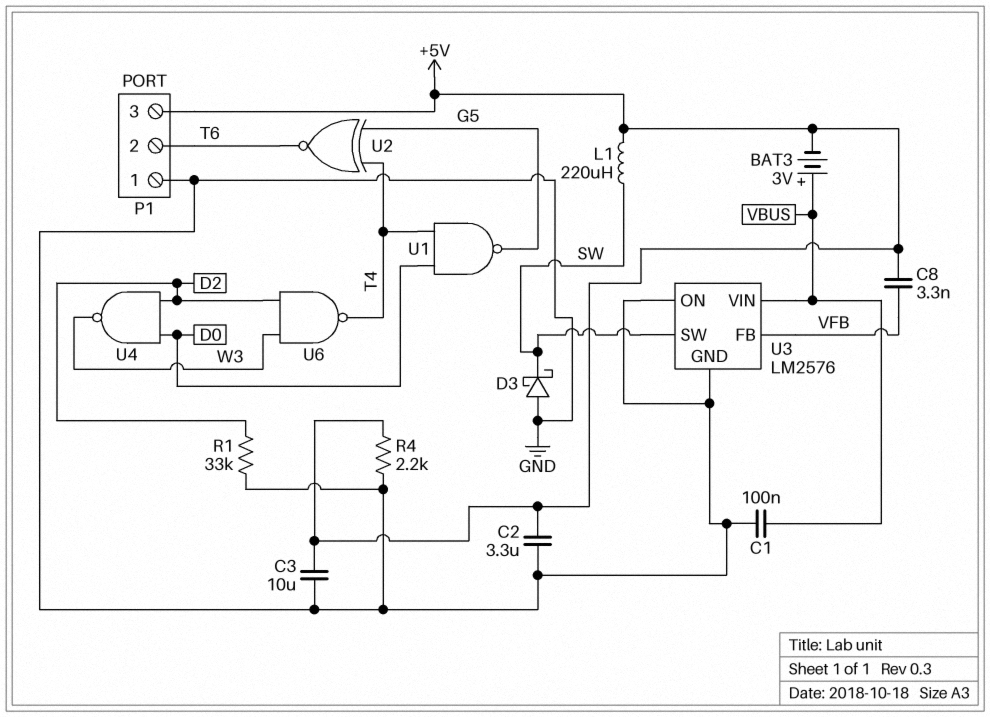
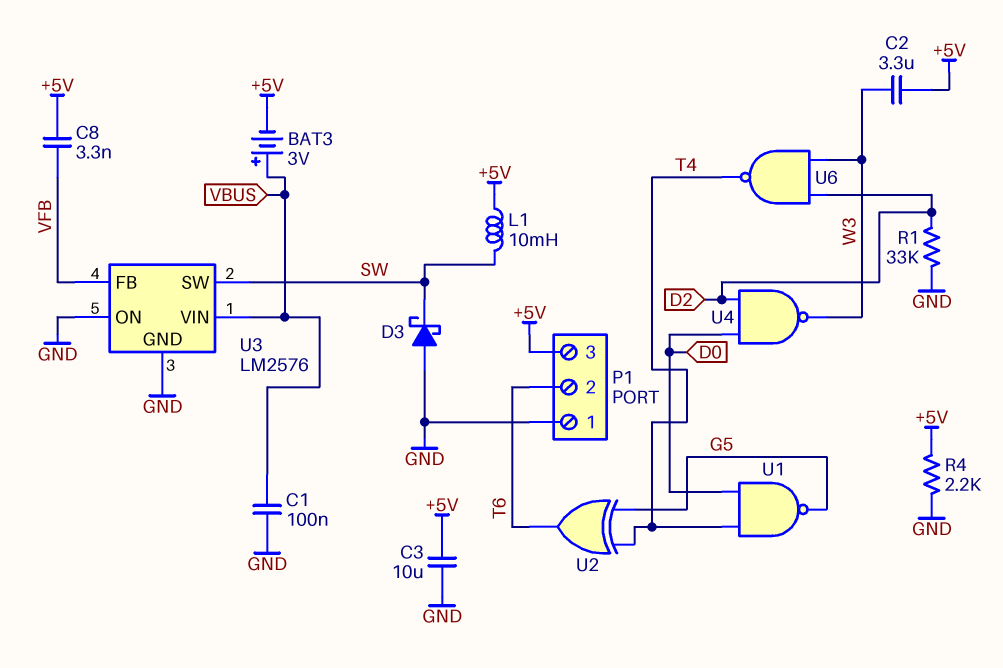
C2: 3.3uF (+5V, GND) -> 3.3uF (+5V, W3)
L1: 220uH (+5V, SW) -> 10mH (+5V, SW)
U2: XNOR (in G5, in T4, out T6) -> XOR (in G5, in T4, out T6)

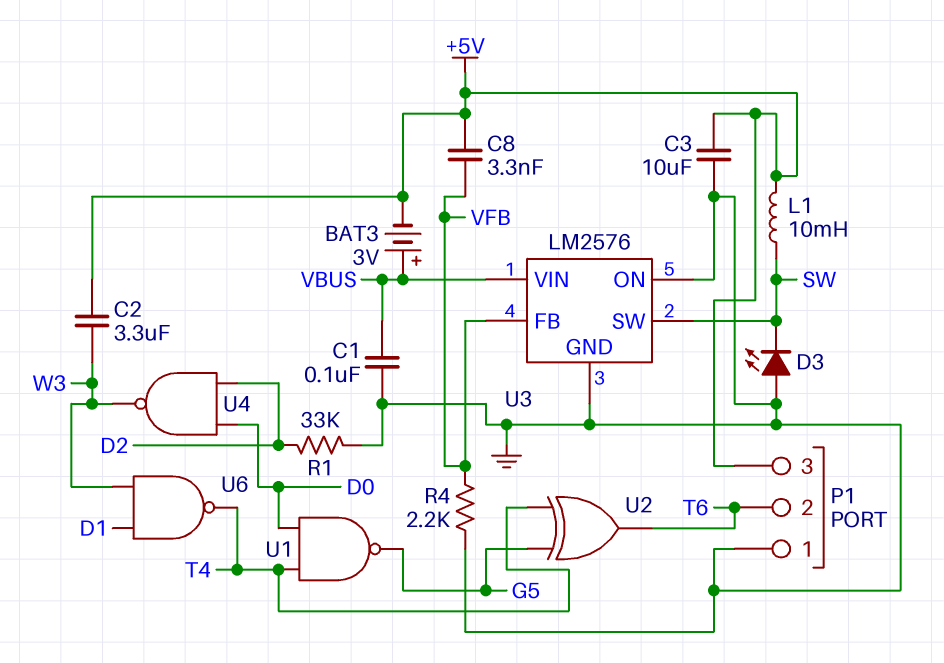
D3: schottky (A GND, K SW) -> LED (A GND, K SW)
R4: 2.2k (+5V, GND) -> 2.2k (GND, VFB)
U6: NAND (in D2, in W3, out T4) -> NAND (in D1, in W3, out T4)

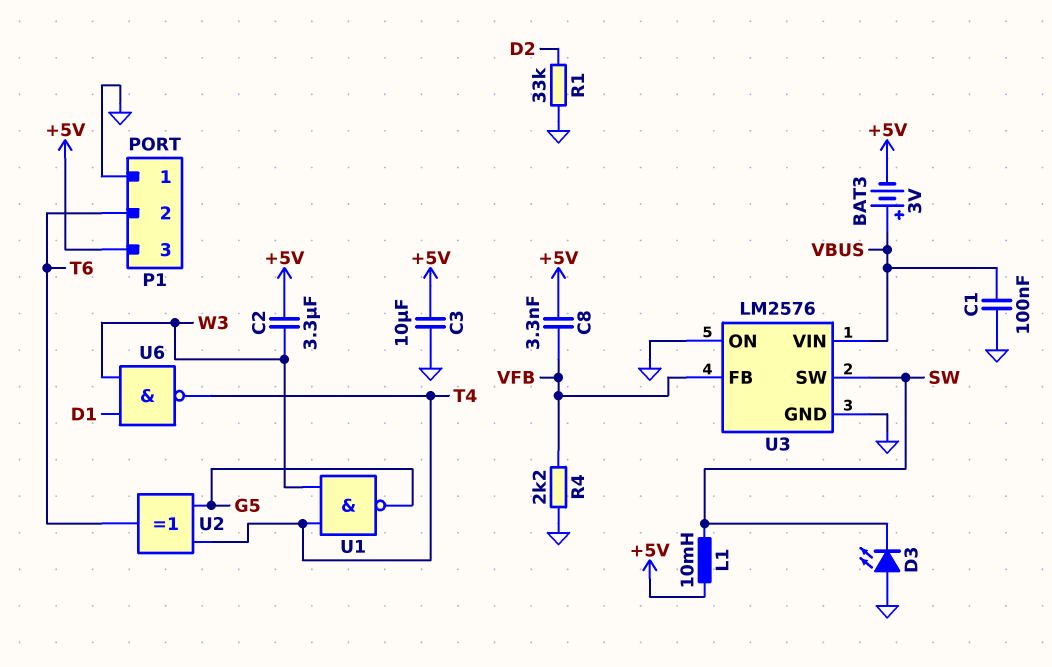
U1: NAND (in D0, in T4, out G5) -> NAND (in T4, in W3, out G5)
U4: NAND (in D0, in D2, out W3) -> none

